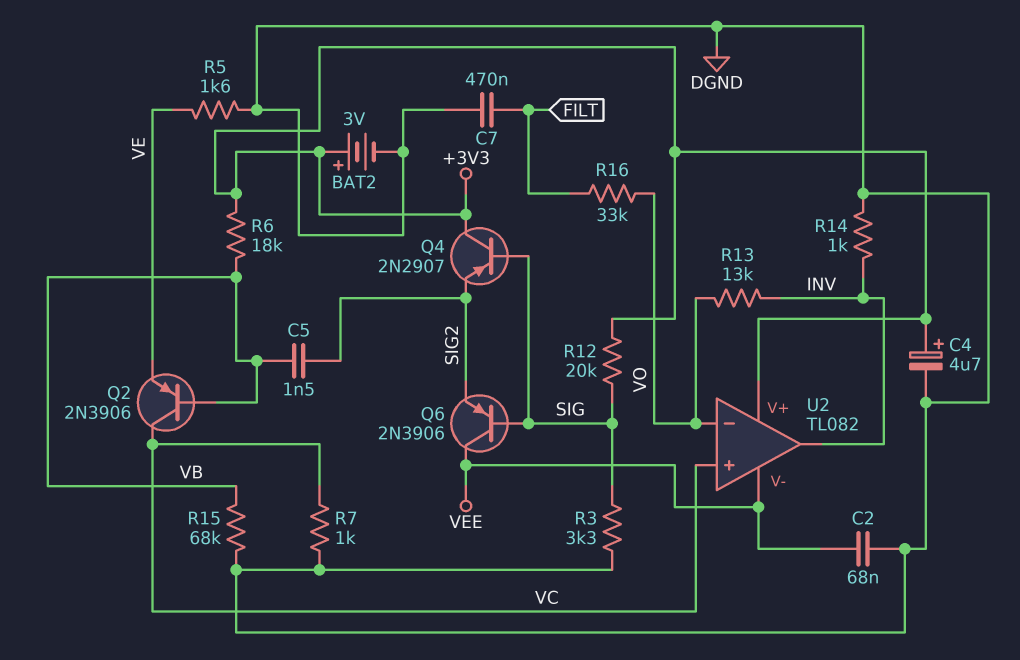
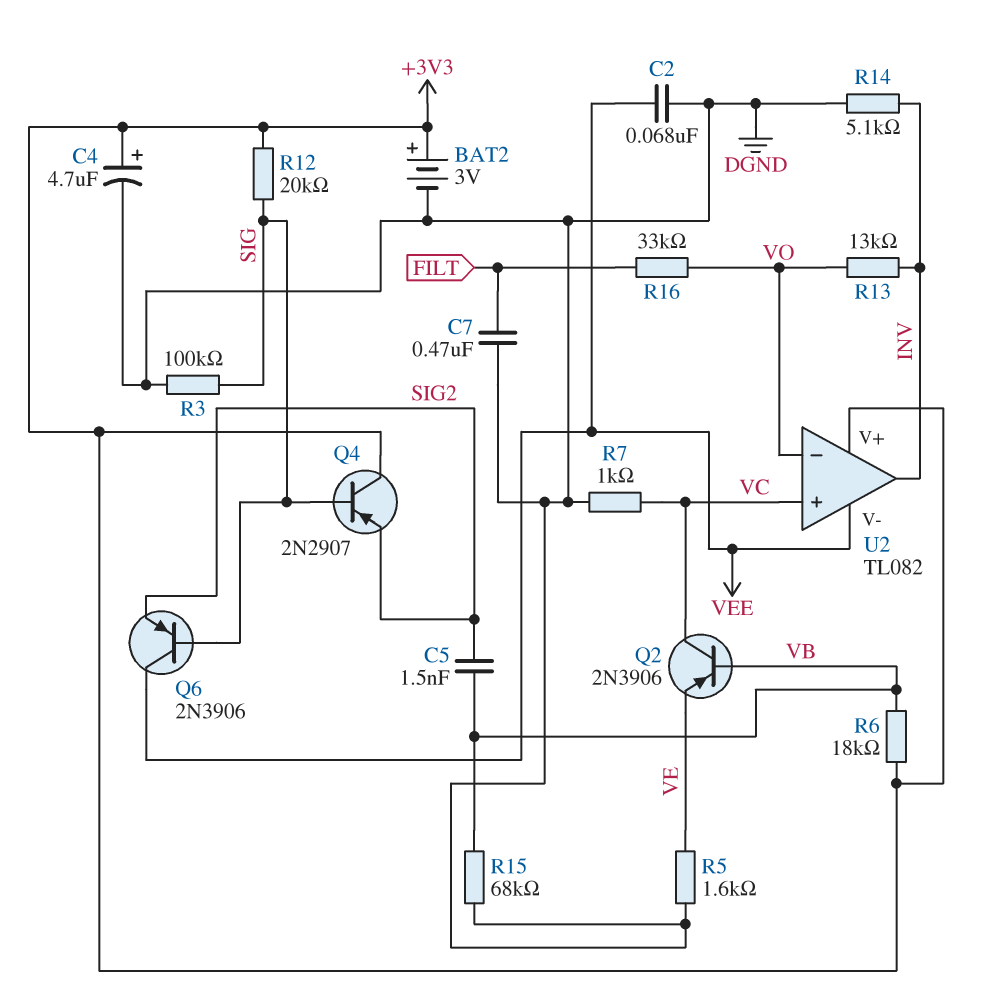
R3: 3.3k (DGND, SIG) -> 100k (DGND, SIG)
R14: 1k (DGND, INV) -> 5.1k (DGND, INV)

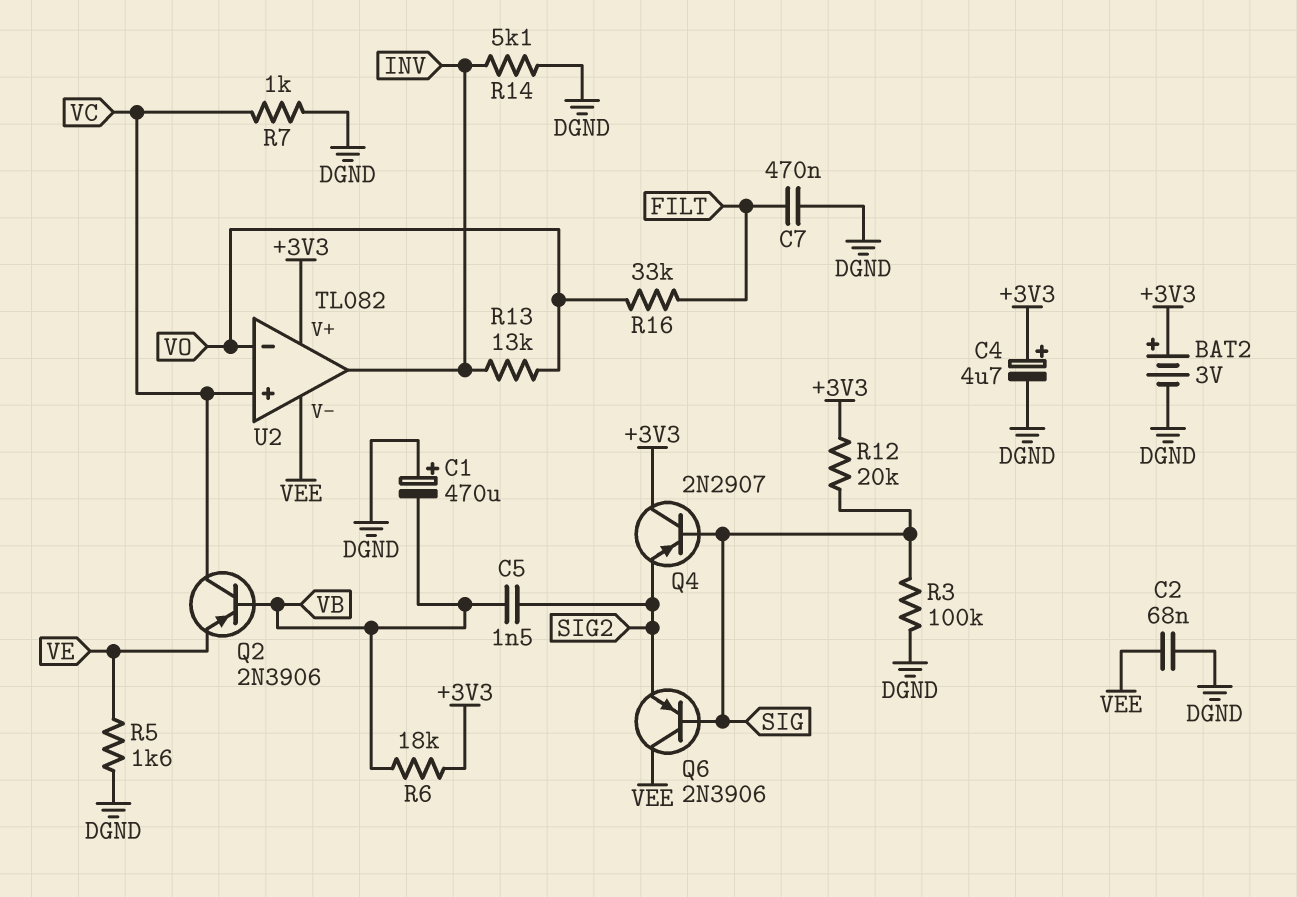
C1: none -> 470uF (plus DGND, minus VB)
R15: 68k (DGND, VB) -> none

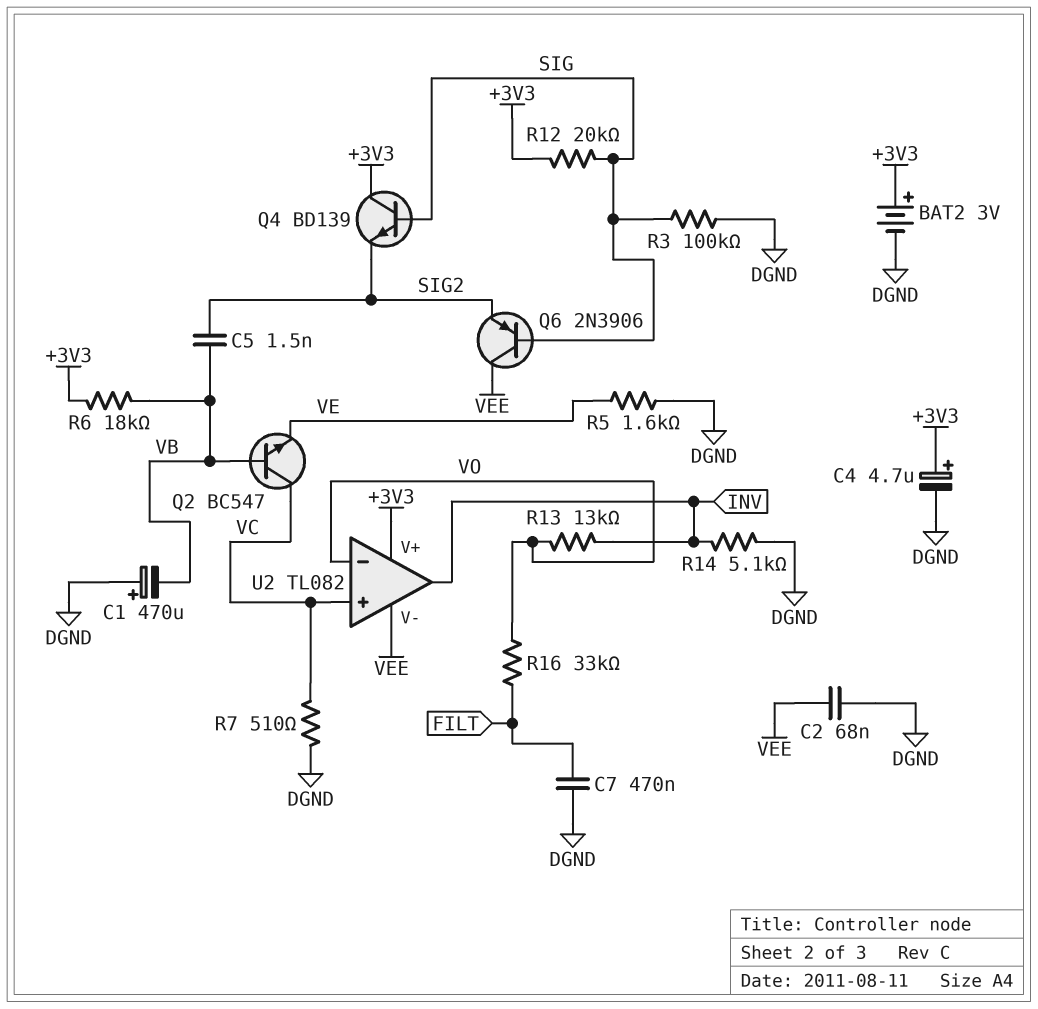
Q2: PNP 2N3906 (B VB, C VC, E VE) -> NPN BC547 (B VB, C VC, E VE)
Q4: PNP 2N2907 (B SIG, C +3V3, E SIG2) -> NPN BD139 (B SIG, C +3V3, E SIG2)
R7: 1k (DGND, VC) -> 510 (DGND, VC)

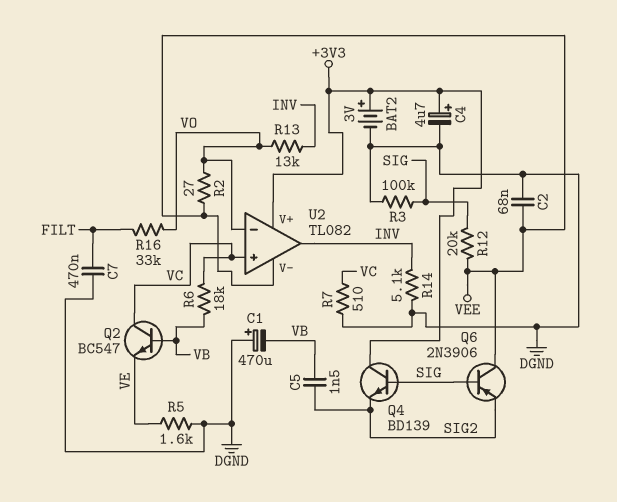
R2: none -> 27 (VEE, VO)
R6: 18k (+3V3, VB) -> 18k (VB, VC)
R12: 20k (+3V3, SIG) -> 20k (SIG, VEE)

